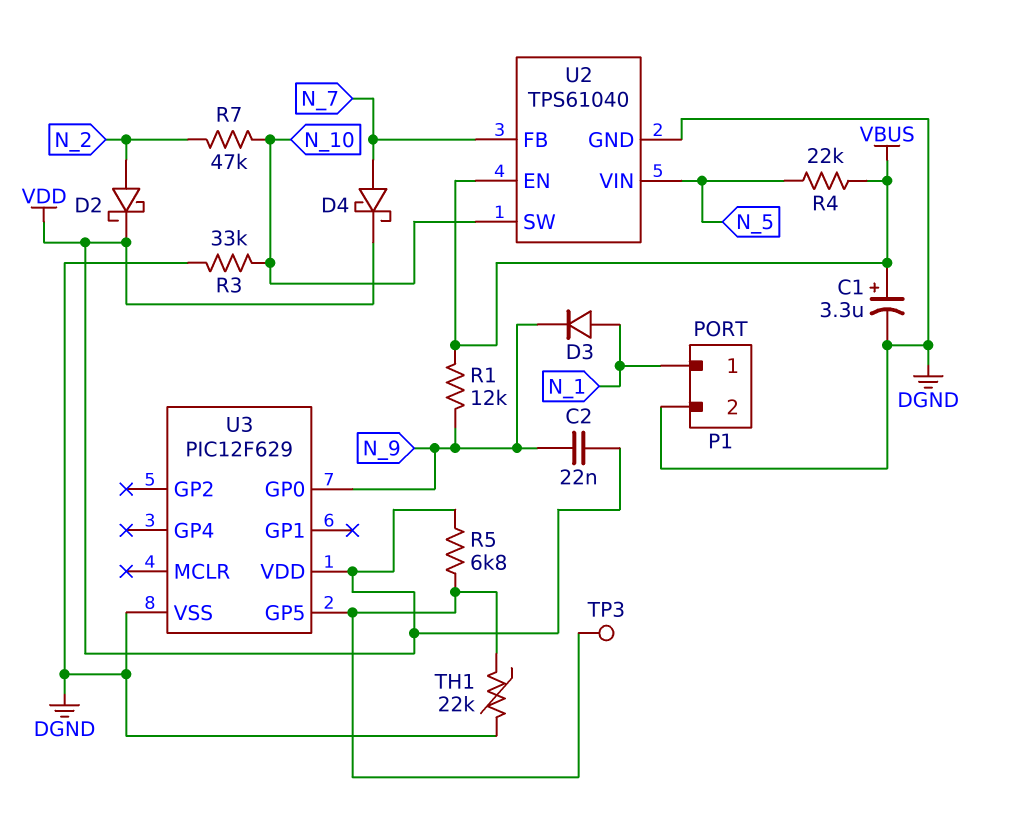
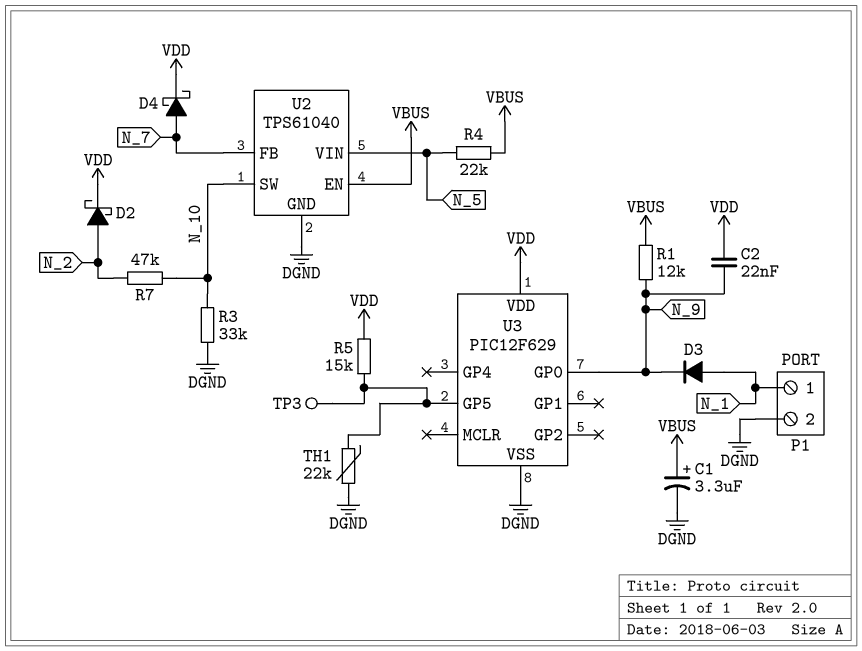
R5: 6.8k (U3/GP5, VDD) -> 15k (U3/GP5, VDD)

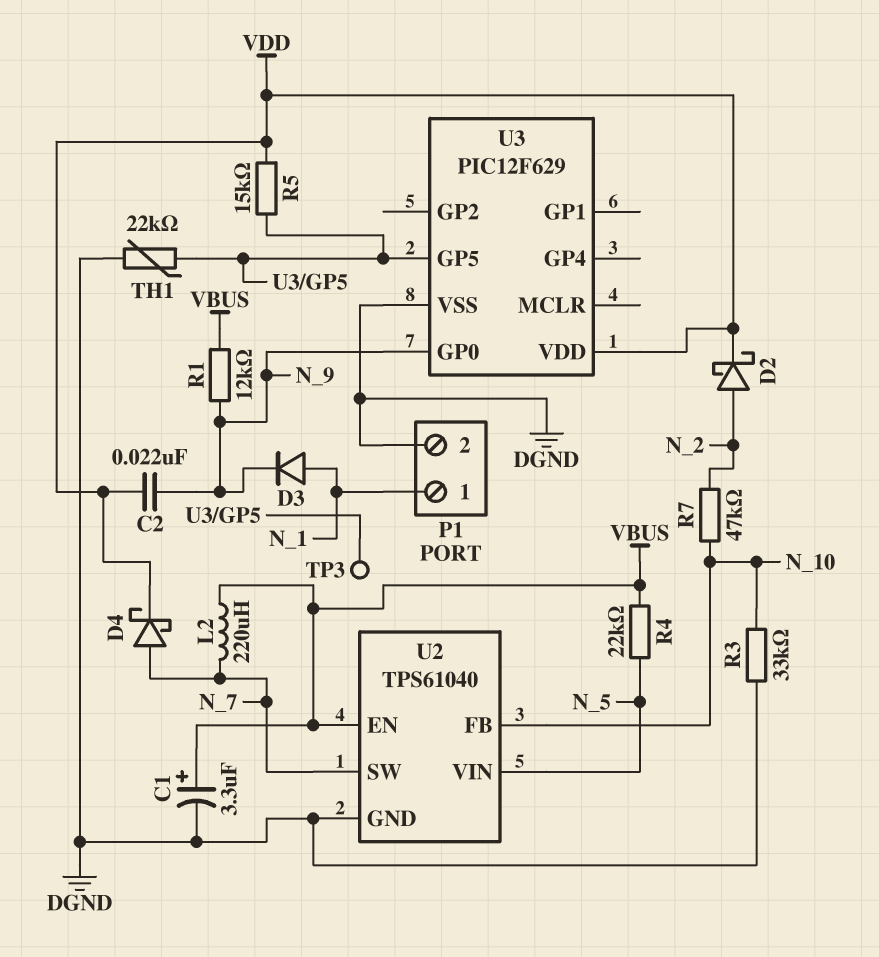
L2: none -> 220uH (N_7, VBUS)
U2 pin FB: N_7 -> N_10
U2 pin SW: N_10 -> N_7

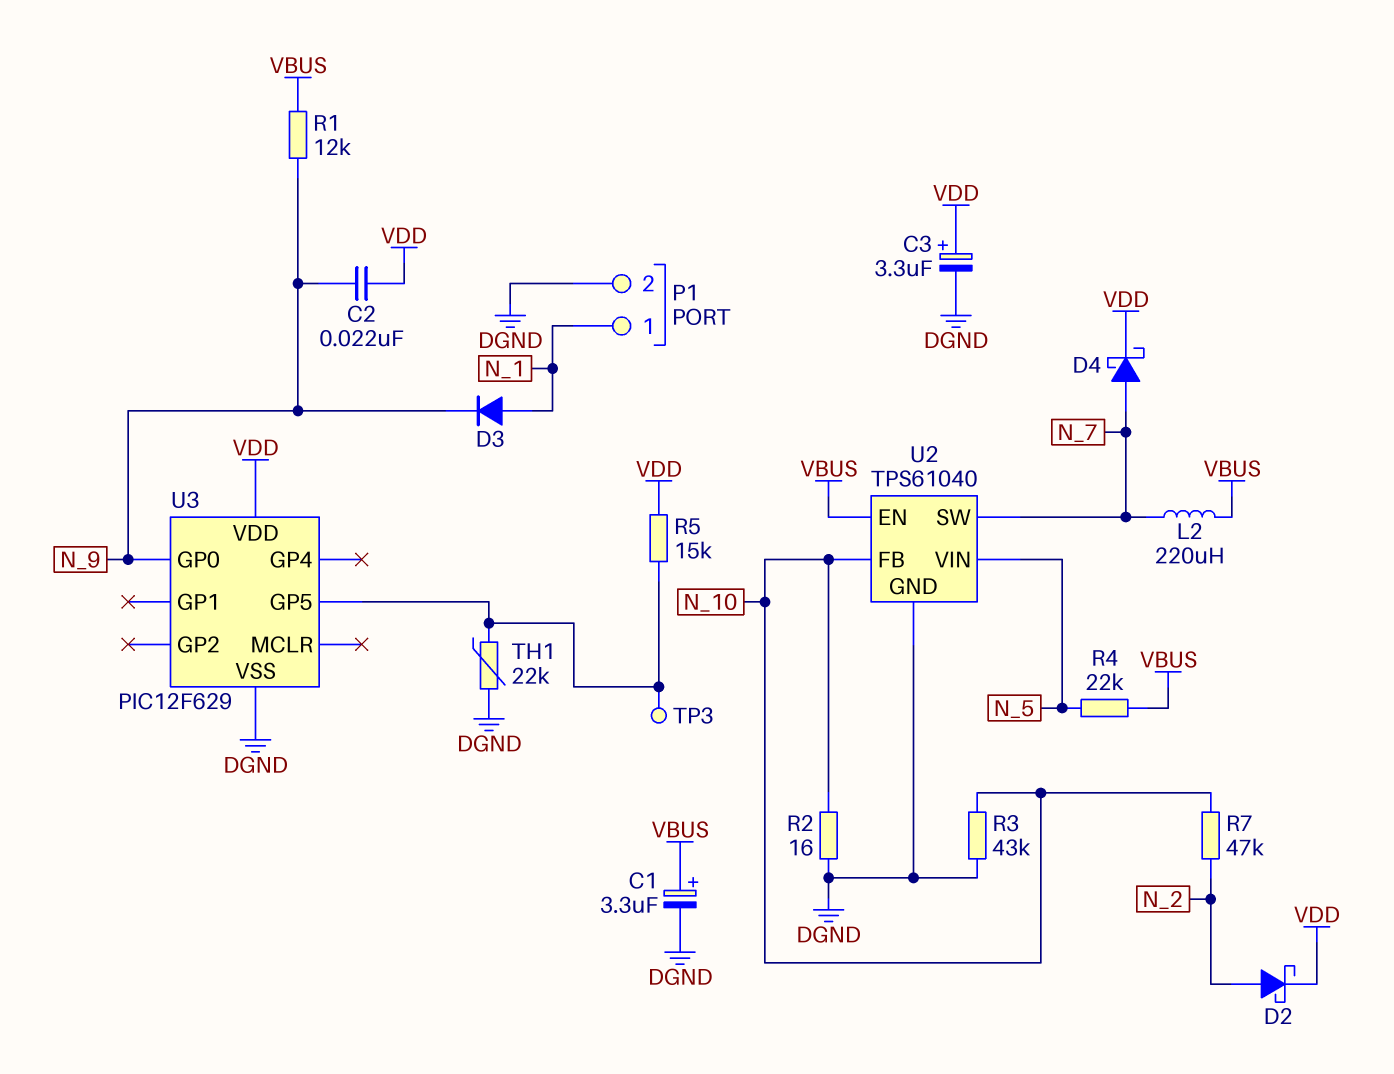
C3: none -> 3.3uF (plus VDD, minus DGND)
R2: none -> 16 (DGND, N_10)
R3: 33k (DGND, N_10) -> 43k (DGND, N_10)

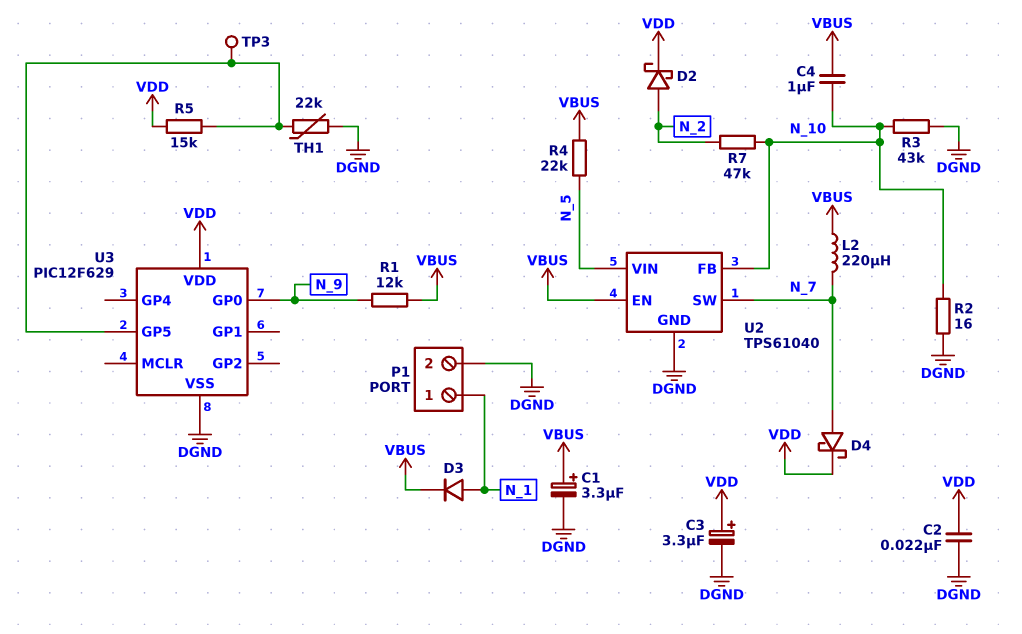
C2: 22nF (N_9, VDD) -> 22nF (DGND, VDD)
C4: none -> 1uF (N_10, VBUS)
D3: diode (A N_1, K N_9) -> diode (A N_1, K VBUS)

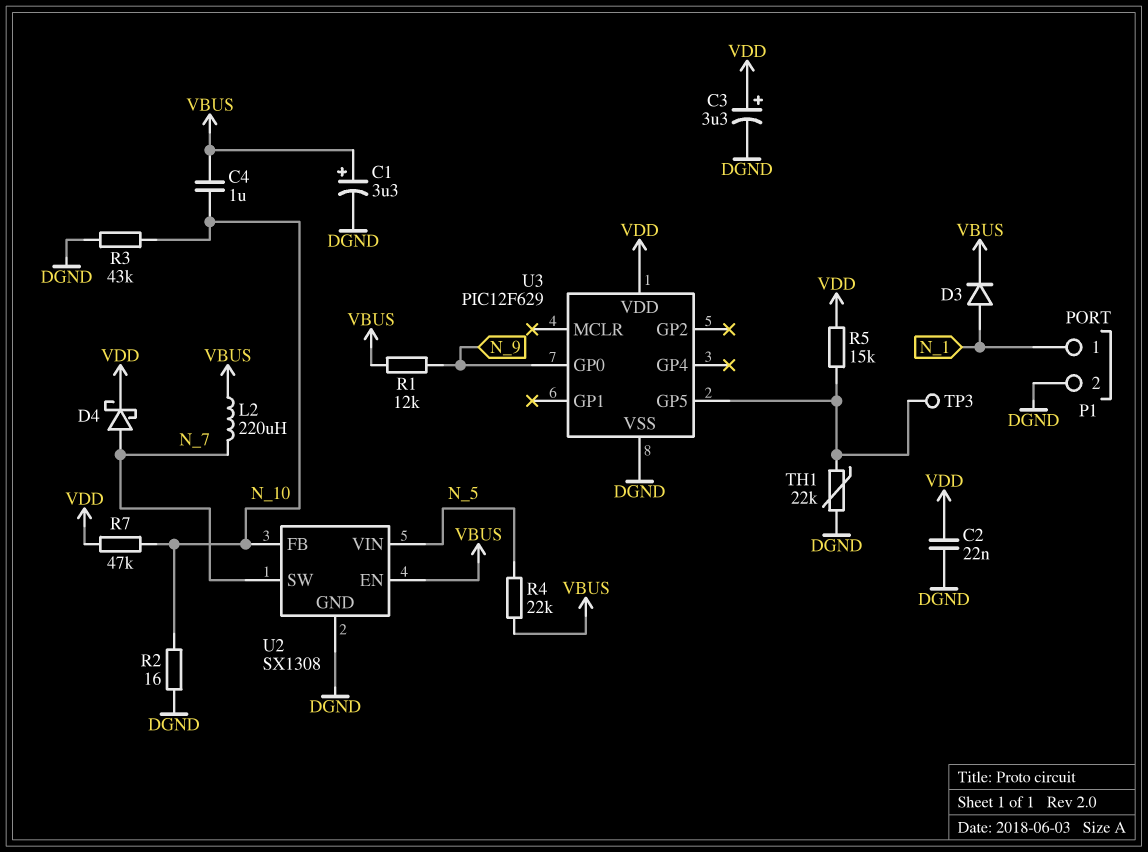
D2: schottky (A N_2, K VDD) -> none
R7: 47k (N_2, N_10) -> 47k (N_10, VDD)
U2: TPS61040 -> SX1308

